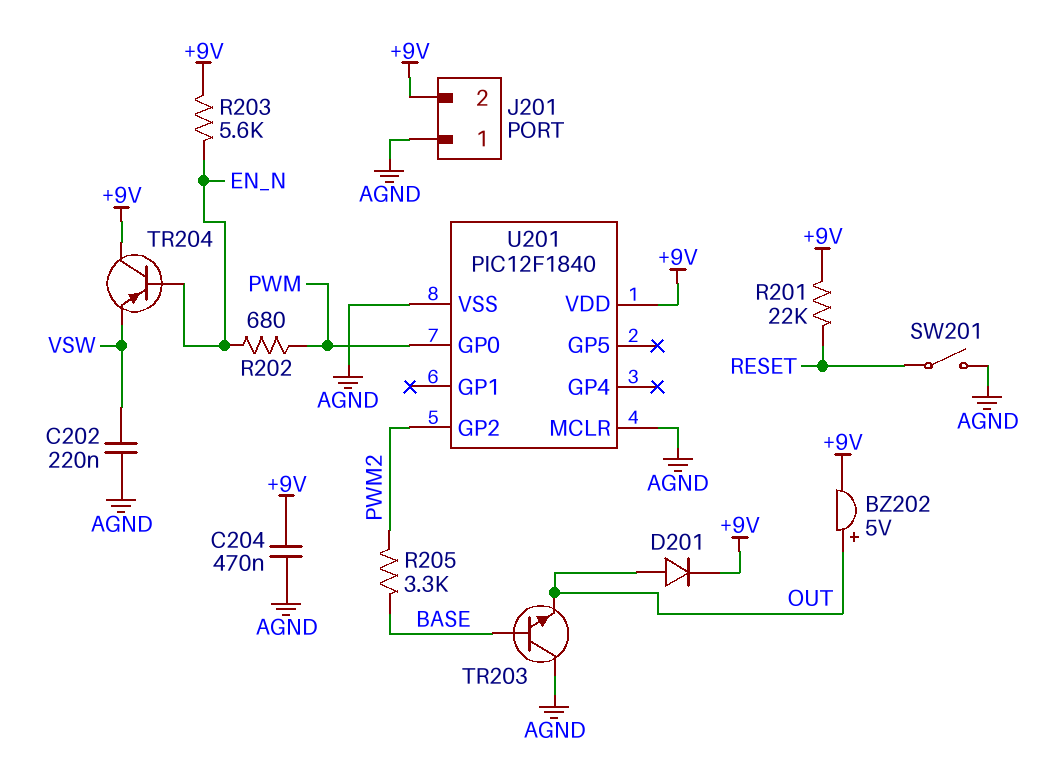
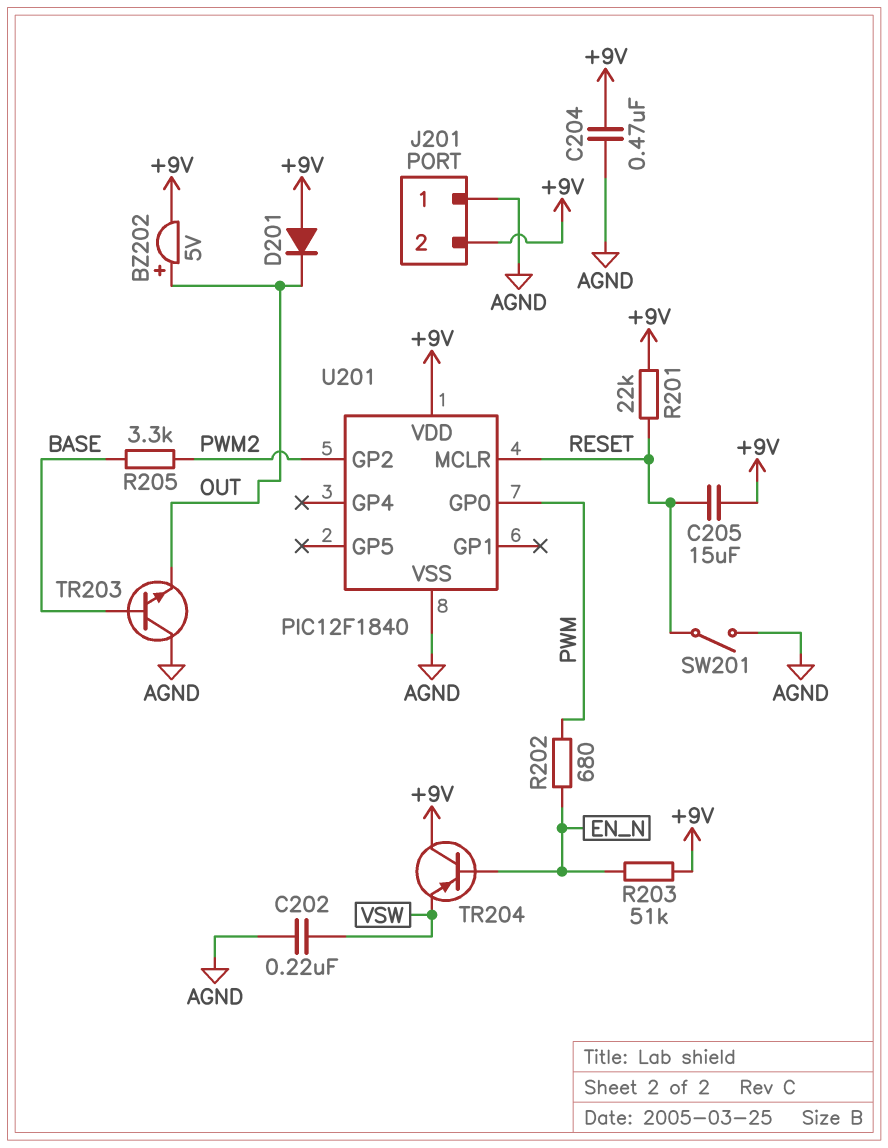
C205: none -> 15uF (+9V, RESET)
D201: diode (A OUT, K +9V) -> diode (A +9V, K OUT)
R203: 5.6k (+9V, EN_N) -> 51k (+9V, EN_N)
U201 pin MCLR: AGND -> RESET

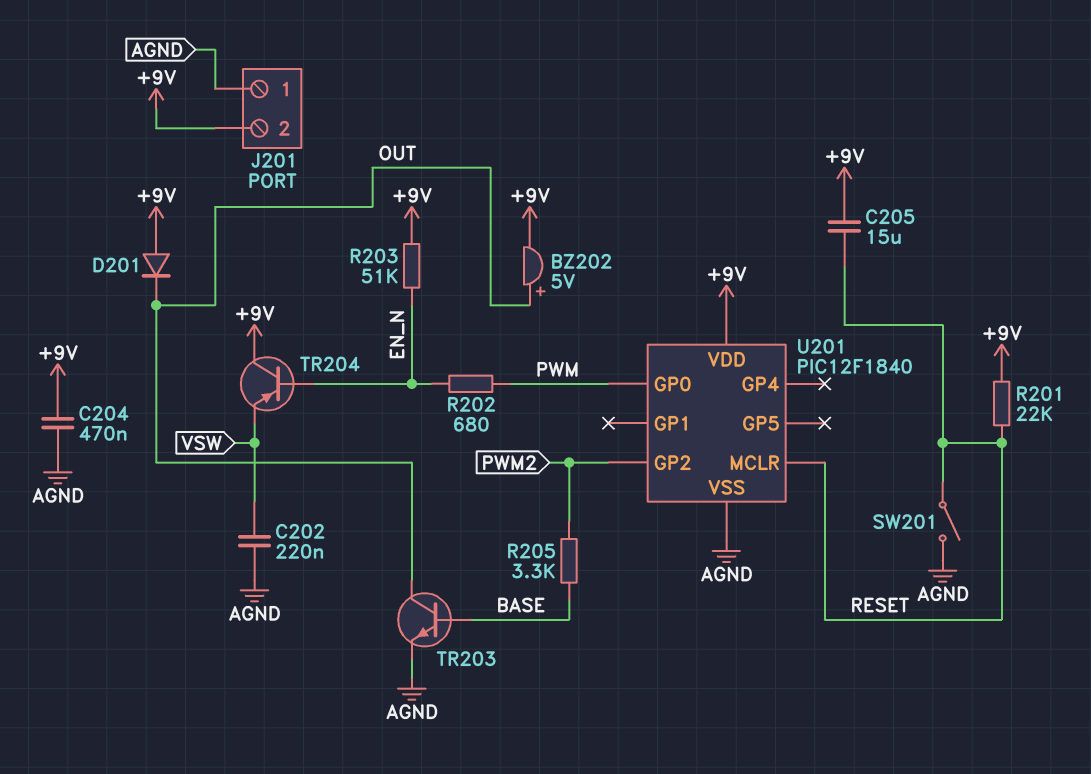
TR203: NPN (B BASE, C AGND, E OUT) -> NPN (B BASE, C OUT, E AGND)

